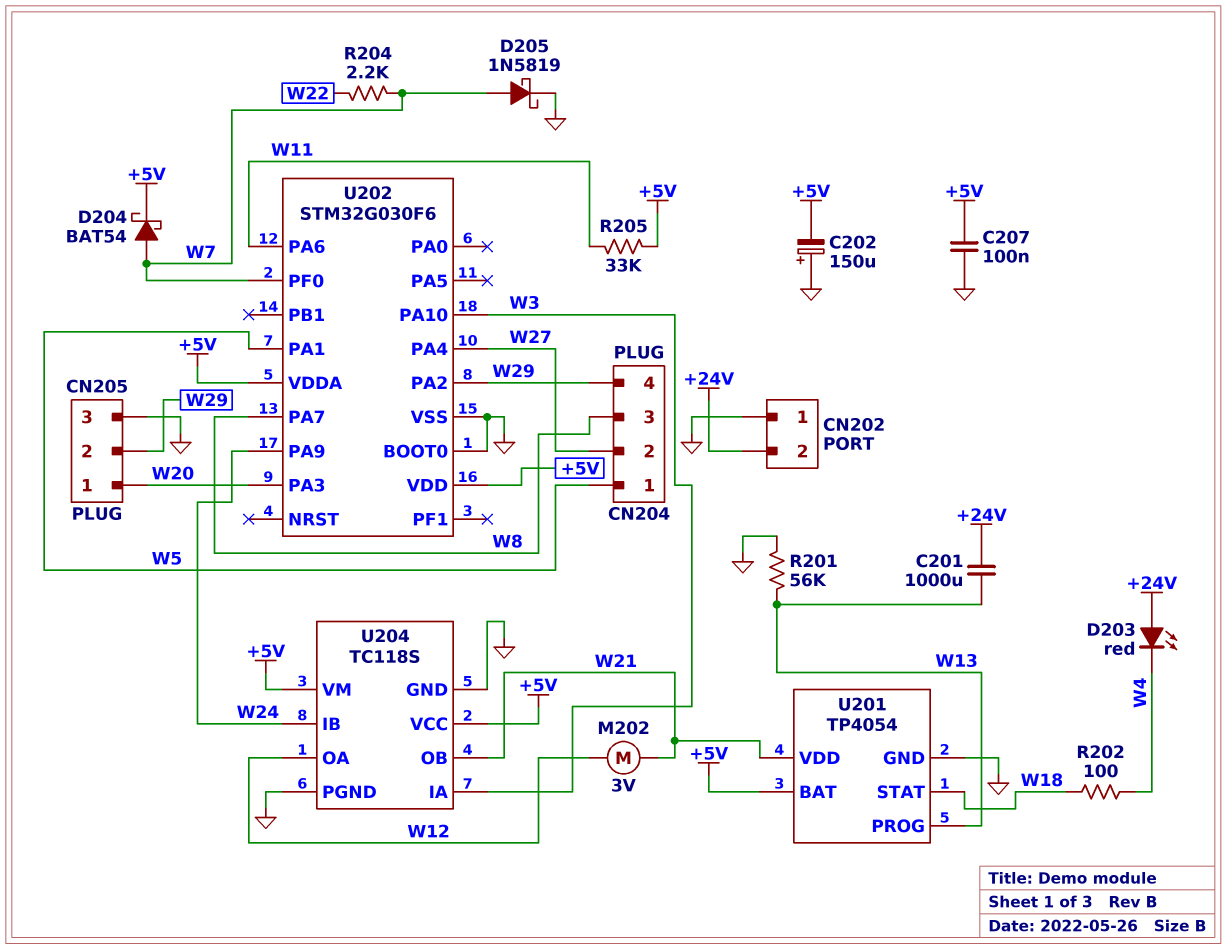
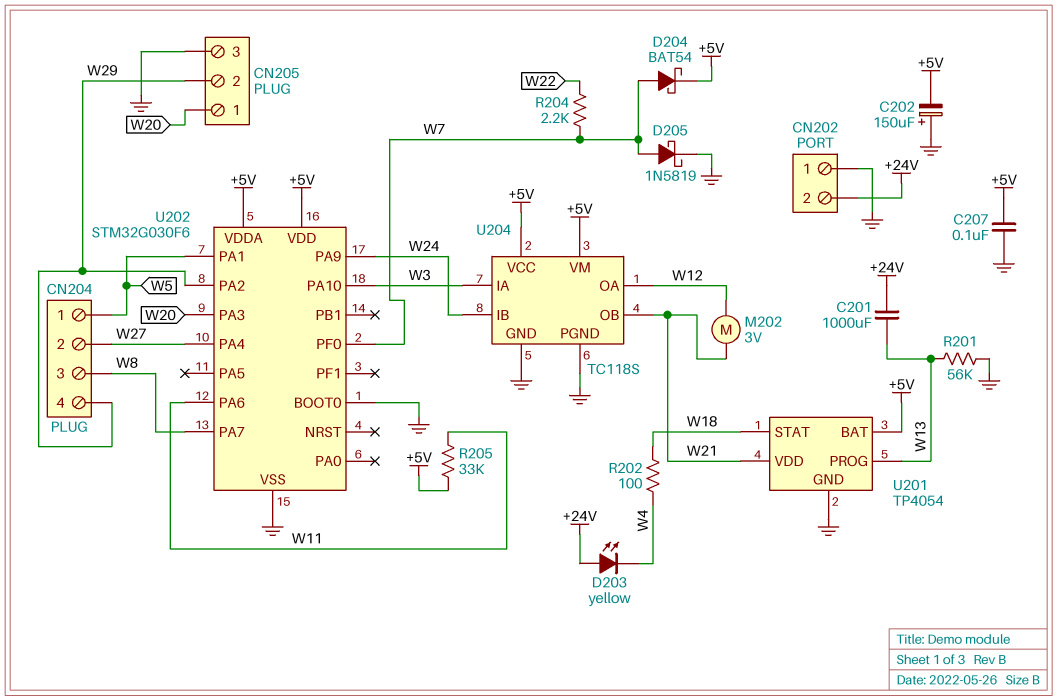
D203: LED red (A +24V, K W4) -> LED yellow (A +24V, K W4)

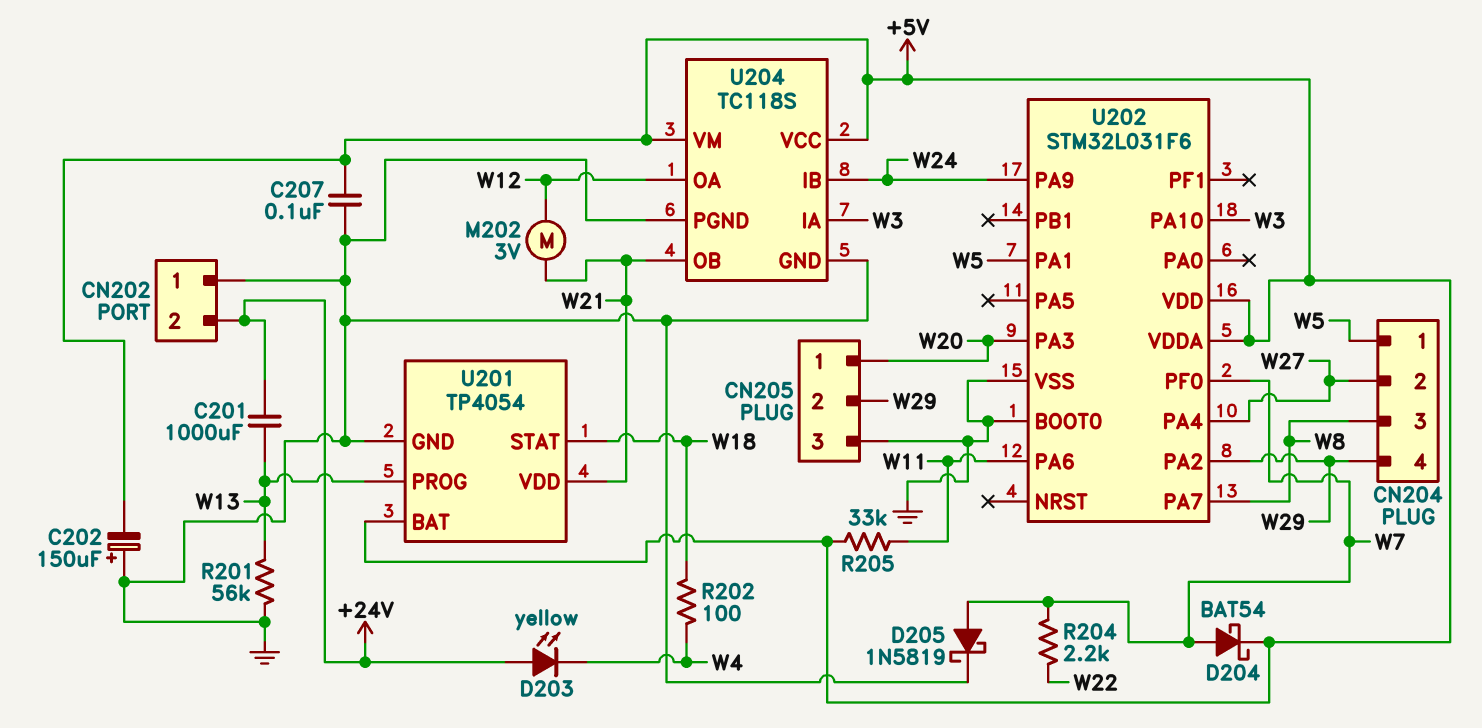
U202: STM32G030F6 -> STM32L031F6

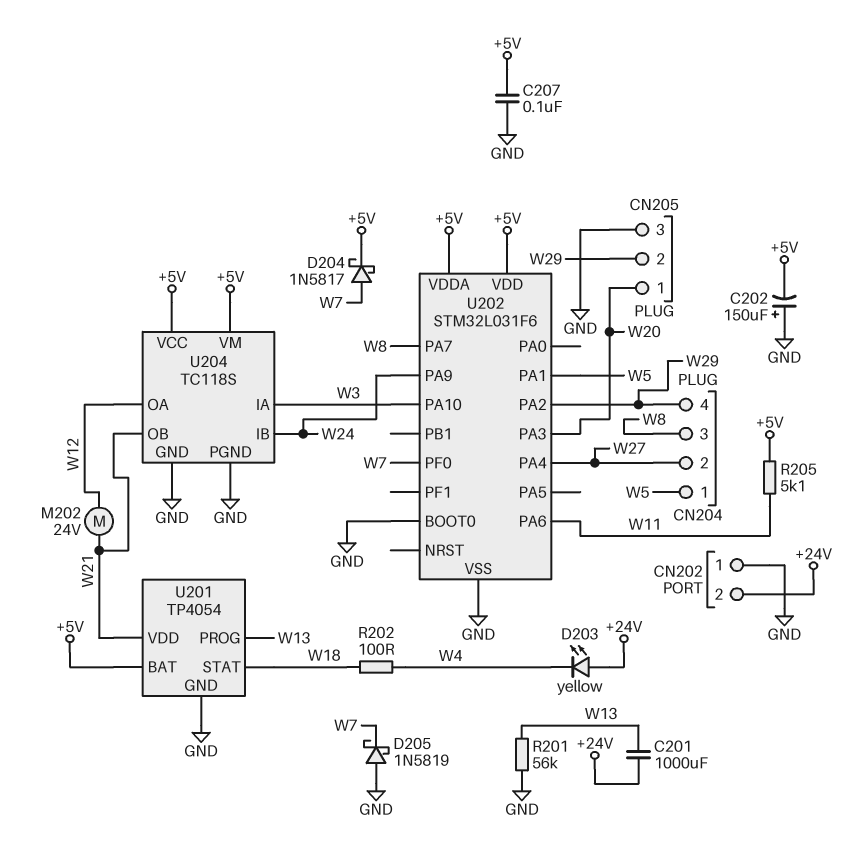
D204: schottky BAT54 (A W7, K +5V) -> schottky 1N5817 (A W7, K +5V)
D205: schottky 1N5819 (A W7, K GND) -> schottky 1N5819 (A GND, K W7)
M202: motor 3V (W12, W21) -> motor 24V (W12, W21)
R204: 2.2k (W7, W22) -> none
R205: 33k (+5V, W11) -> 5.1k (+5V, W11)

